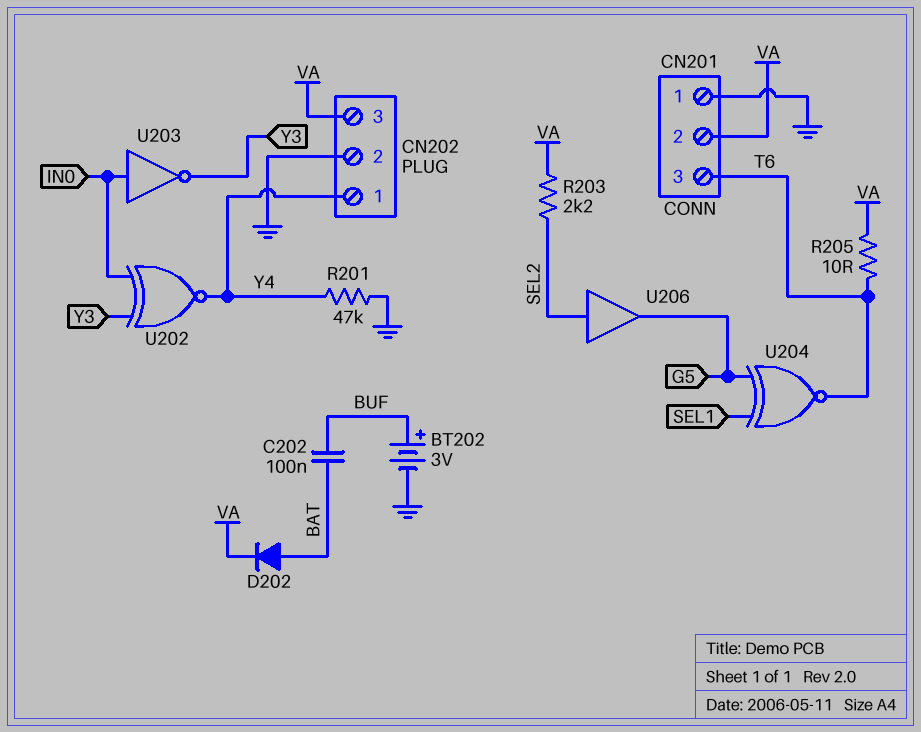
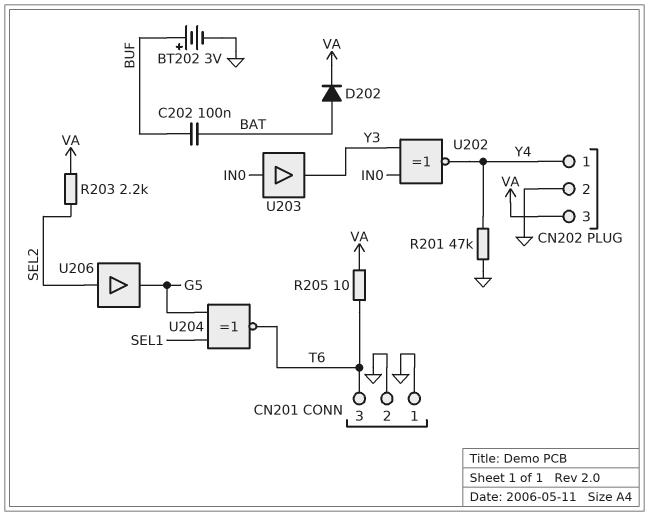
CN201 pin 2: VA -> GND
U203: NOT (in IN0, out Y3) -> buffer (in IN0, out Y3)

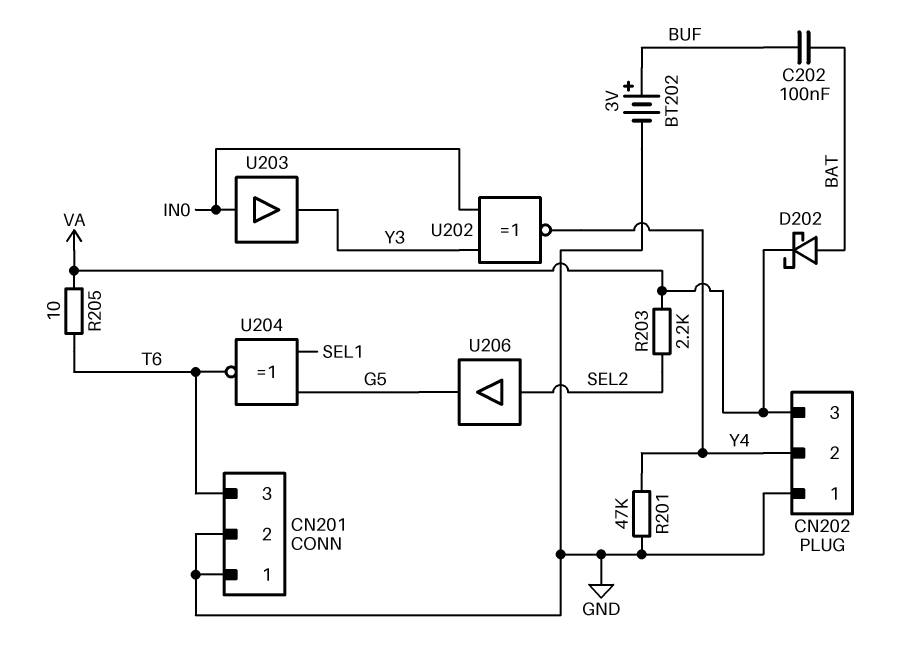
CN202 pin 1: Y4 -> GND
CN202 pin 2: GND -> Y4
D202: diode (A BAT, K VA) -> schottky (A BAT, K VA)

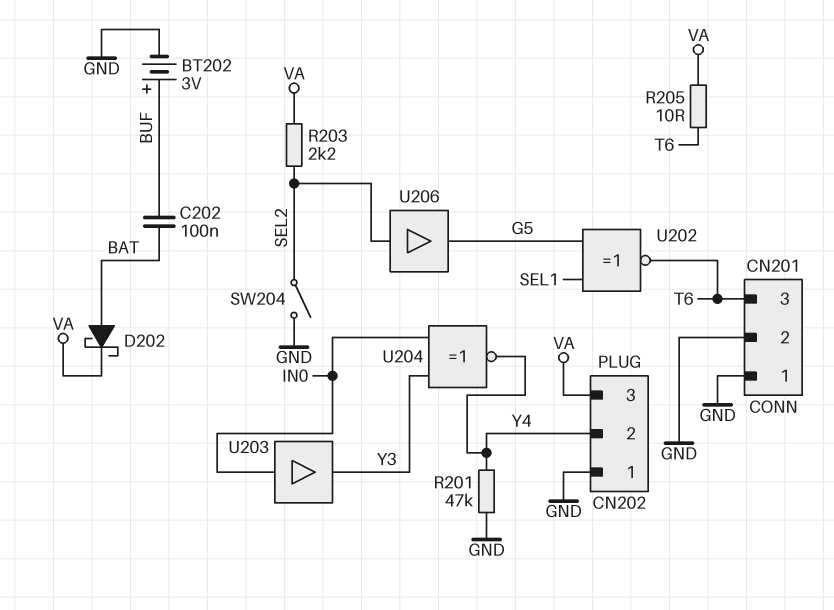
SW204: none -> switch (GND, SEL2)
U202: XNOR (in IN0, in Y3, out Y4) -> XNOR (in G5, in SEL1, out T6)
U204: XNOR (in G5, in SEL1, out T6) -> XNOR (in IN0, in Y3, out Y4)

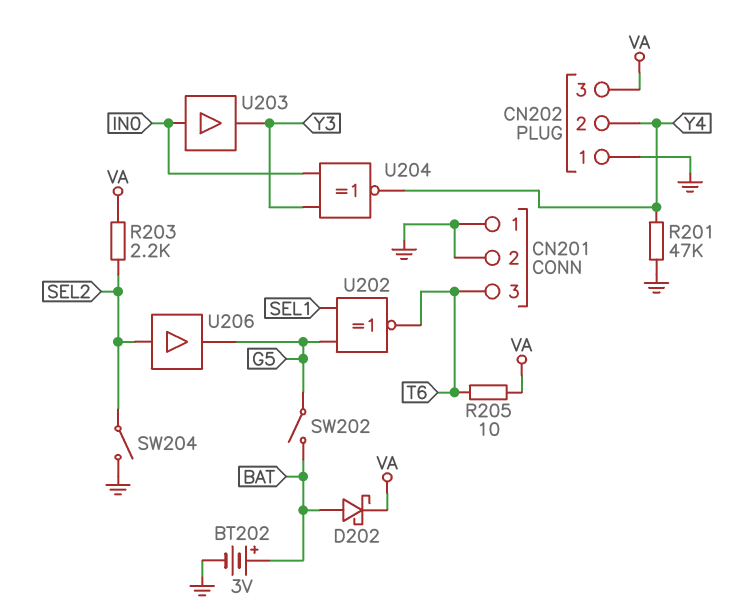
BT202: 3V (plus BUF, minus GND) -> 3V (plus BAT, minus GND)
C202: 100nF (BAT, BUF) -> none
SW202: none -> switch (BAT, G5)

